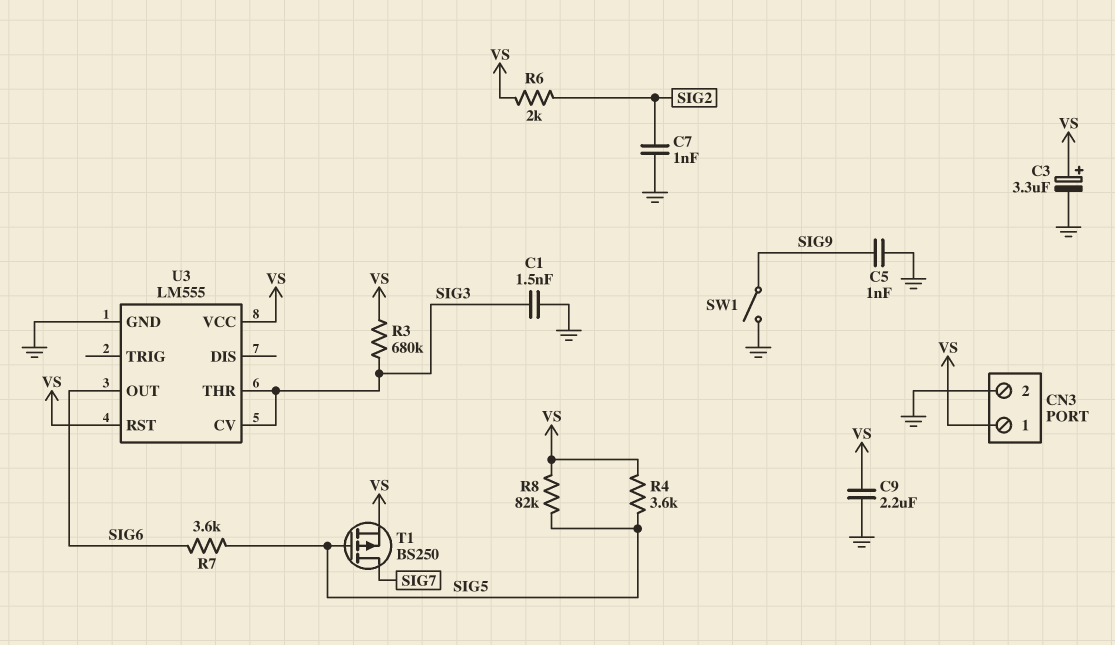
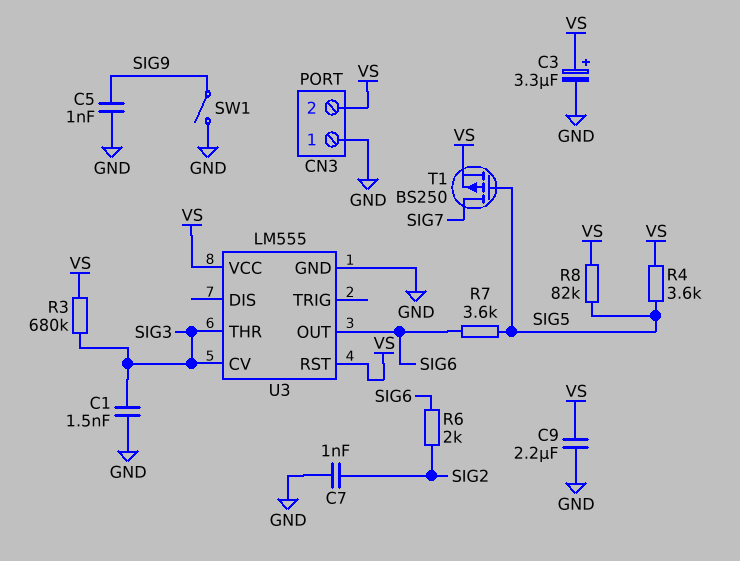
CN3 pin 1: VS -> GND
CN3 pin 2: GND -> VS
R6: 2k (SIG2, VS) -> 2k (SIG2, SIG6)

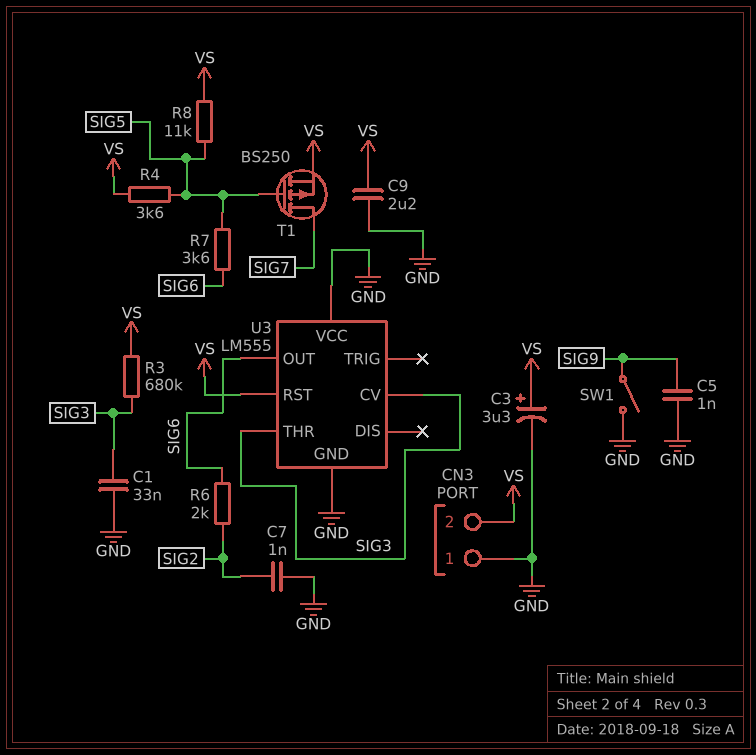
C1: 1.5nF (GND, SIG3) -> 33nF (GND, SIG3)
R8: 82k (SIG5, VS) -> 11k (SIG5, VS)
U3 pin VCC: VS -> GND

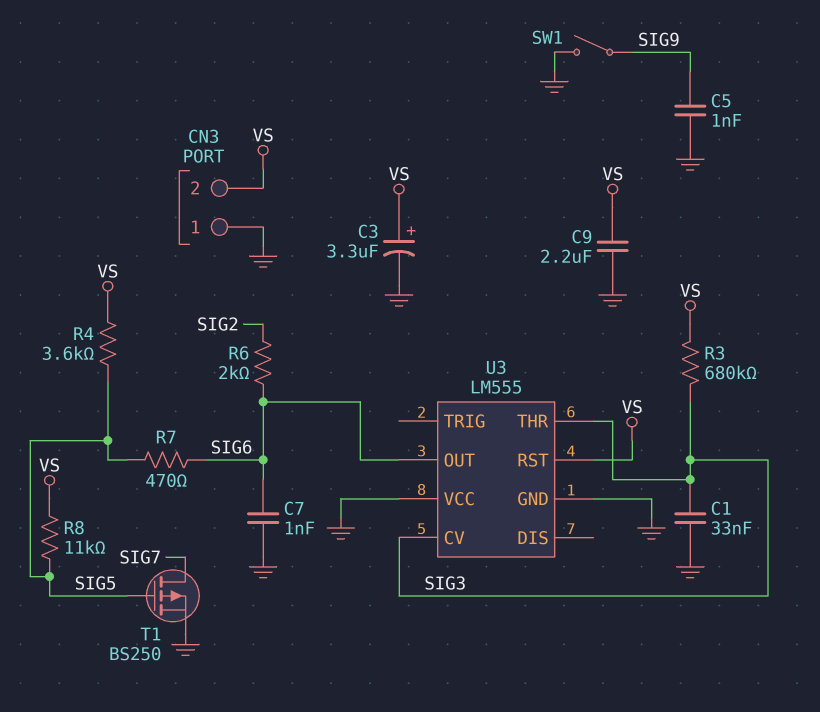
C7: 1nF (GND, SIG2) -> 1nF (GND, SIG6)
R7: 3.6k (SIG5, SIG6) -> 470 (SIG5, SIG6)
T1: PMOS BS250 (G SIG5, D SIG7, S VS) -> PMOS BS250 (G SIG5, D SIG7, S GND)

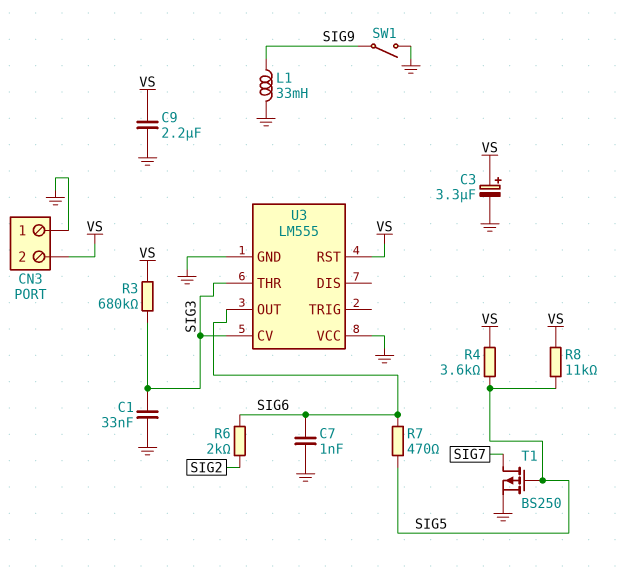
C5: 1nF (GND, SIG9) -> none
L1: none -> 33mH (GND, SIG9)

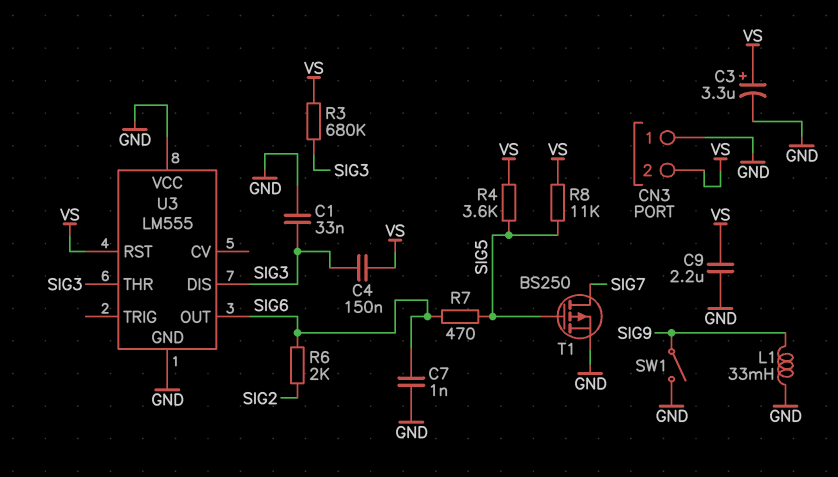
C4: none -> 150nF (SIG3, VS)
U3 pin CV: SIG3 -> none
U3 pin DIS: none -> SIG3

